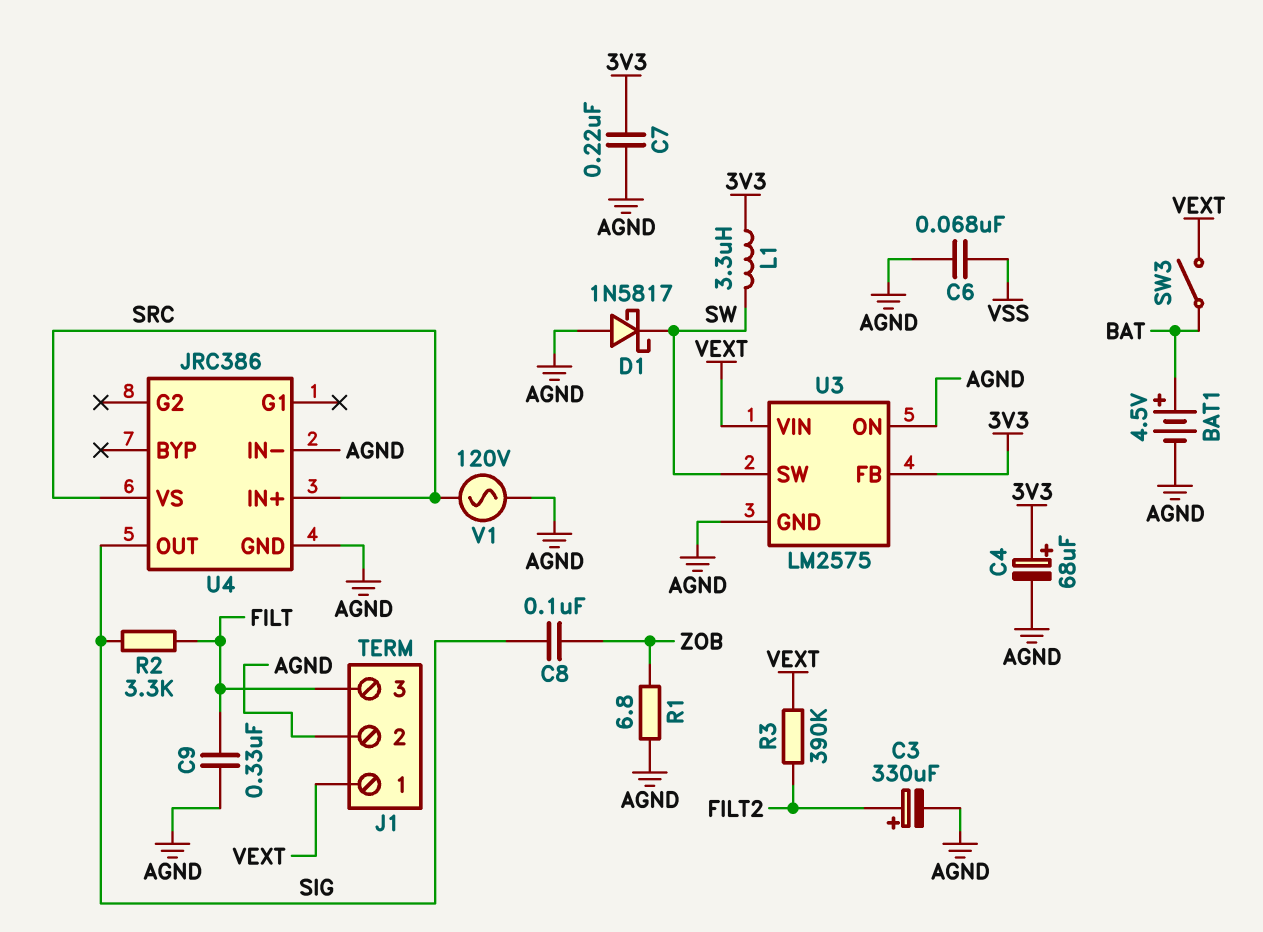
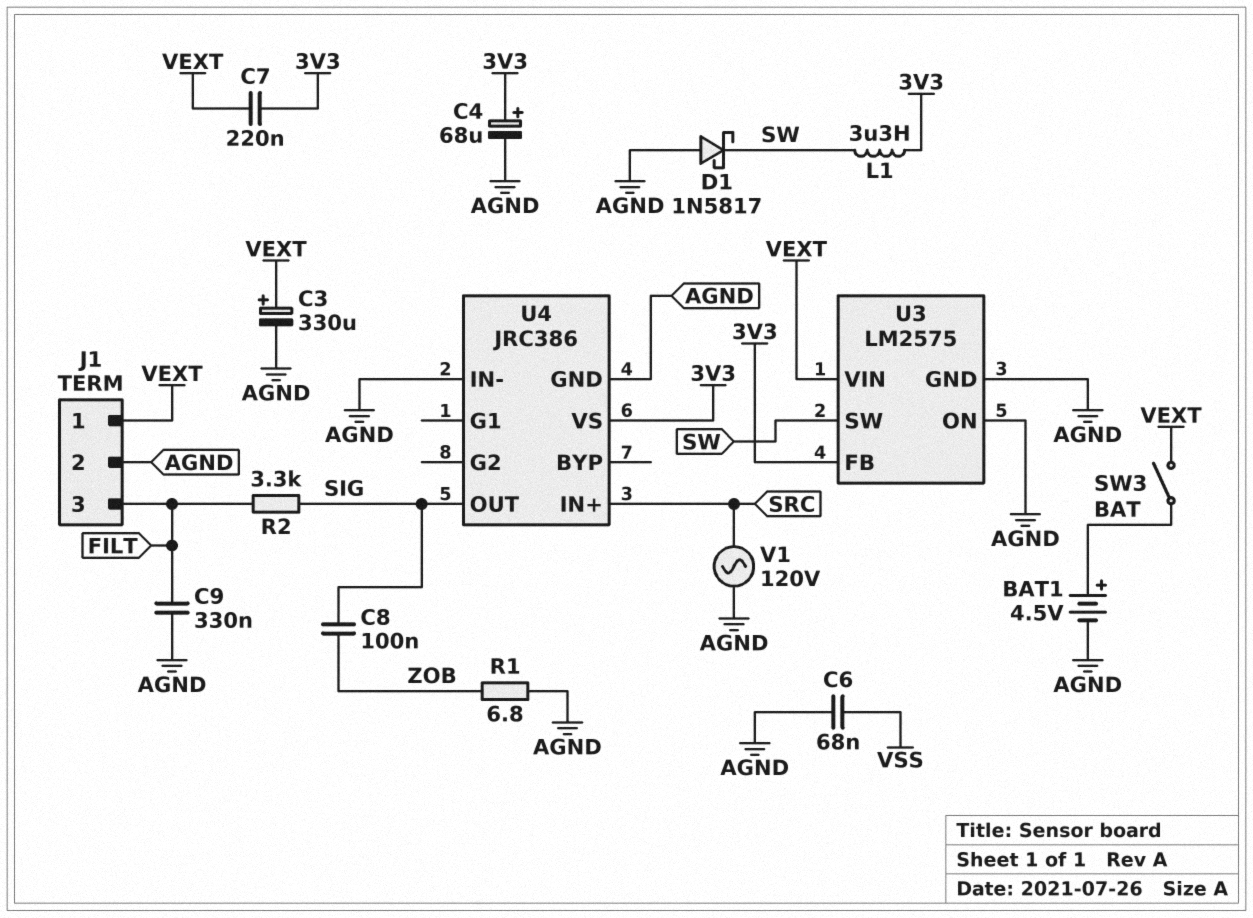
C3: 330uF (plus FILT2, minus AGND) -> 330uF (plus VEXT, minus AGND)
C7: 220nF (3V3, AGND) -> 220nF (3V3, VEXT)
R3: 390k (FILT2, VEXT) -> none
U4 pin VS: SRC -> 3V3

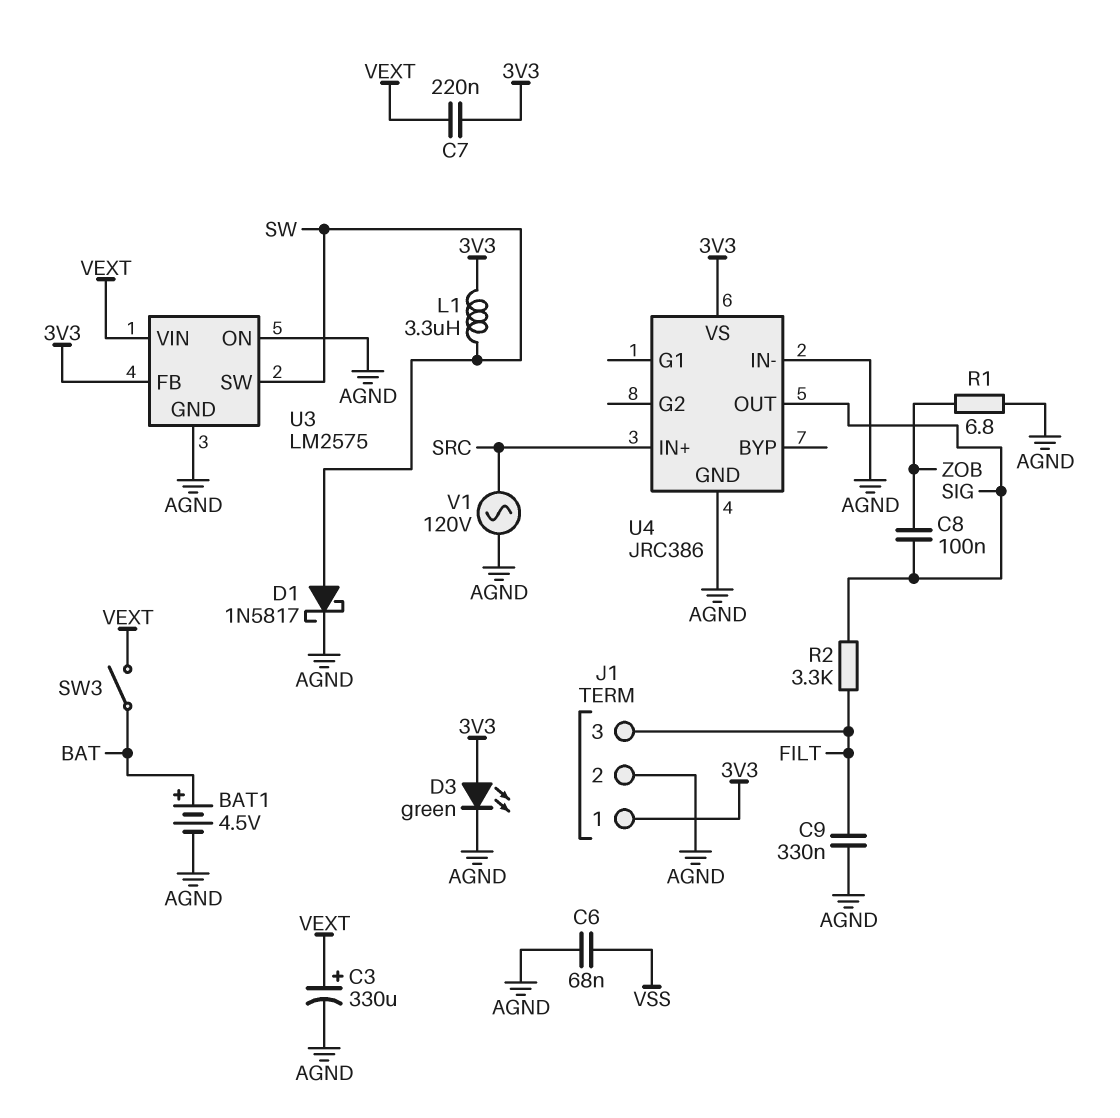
C4: 68uF (plus 3V3, minus AGND) -> none
D1: schottky 1N5817 (A AGND, K SW) -> schottky 1N5817 (A SW, K AGND)
D3: none -> LED green (A 3V3, K AGND)
J1 pin 1: VEXT -> 3V3

